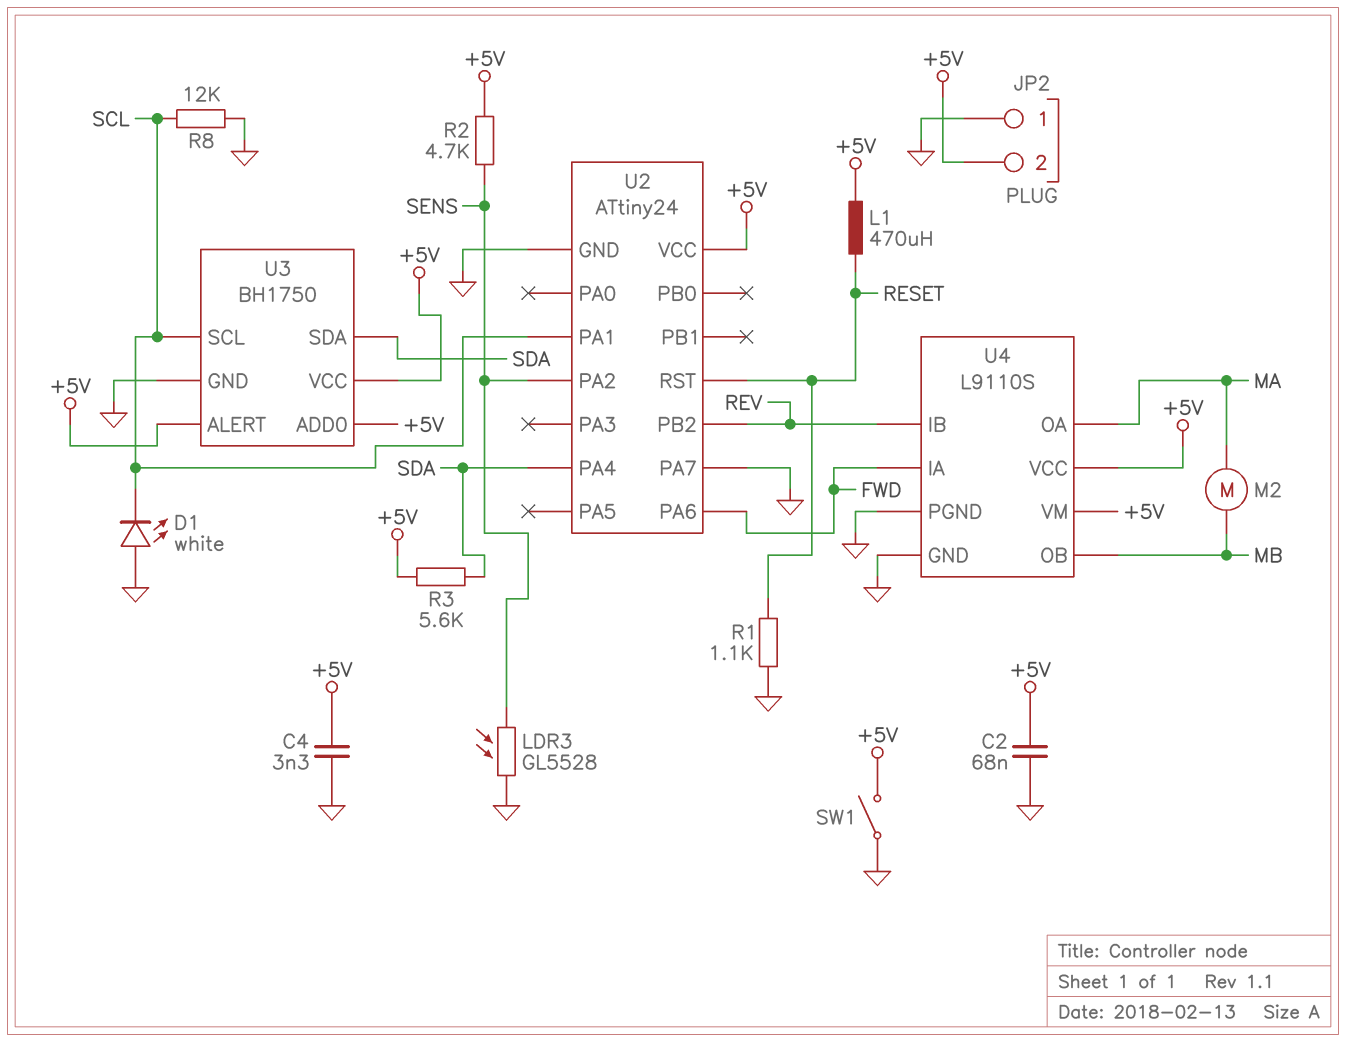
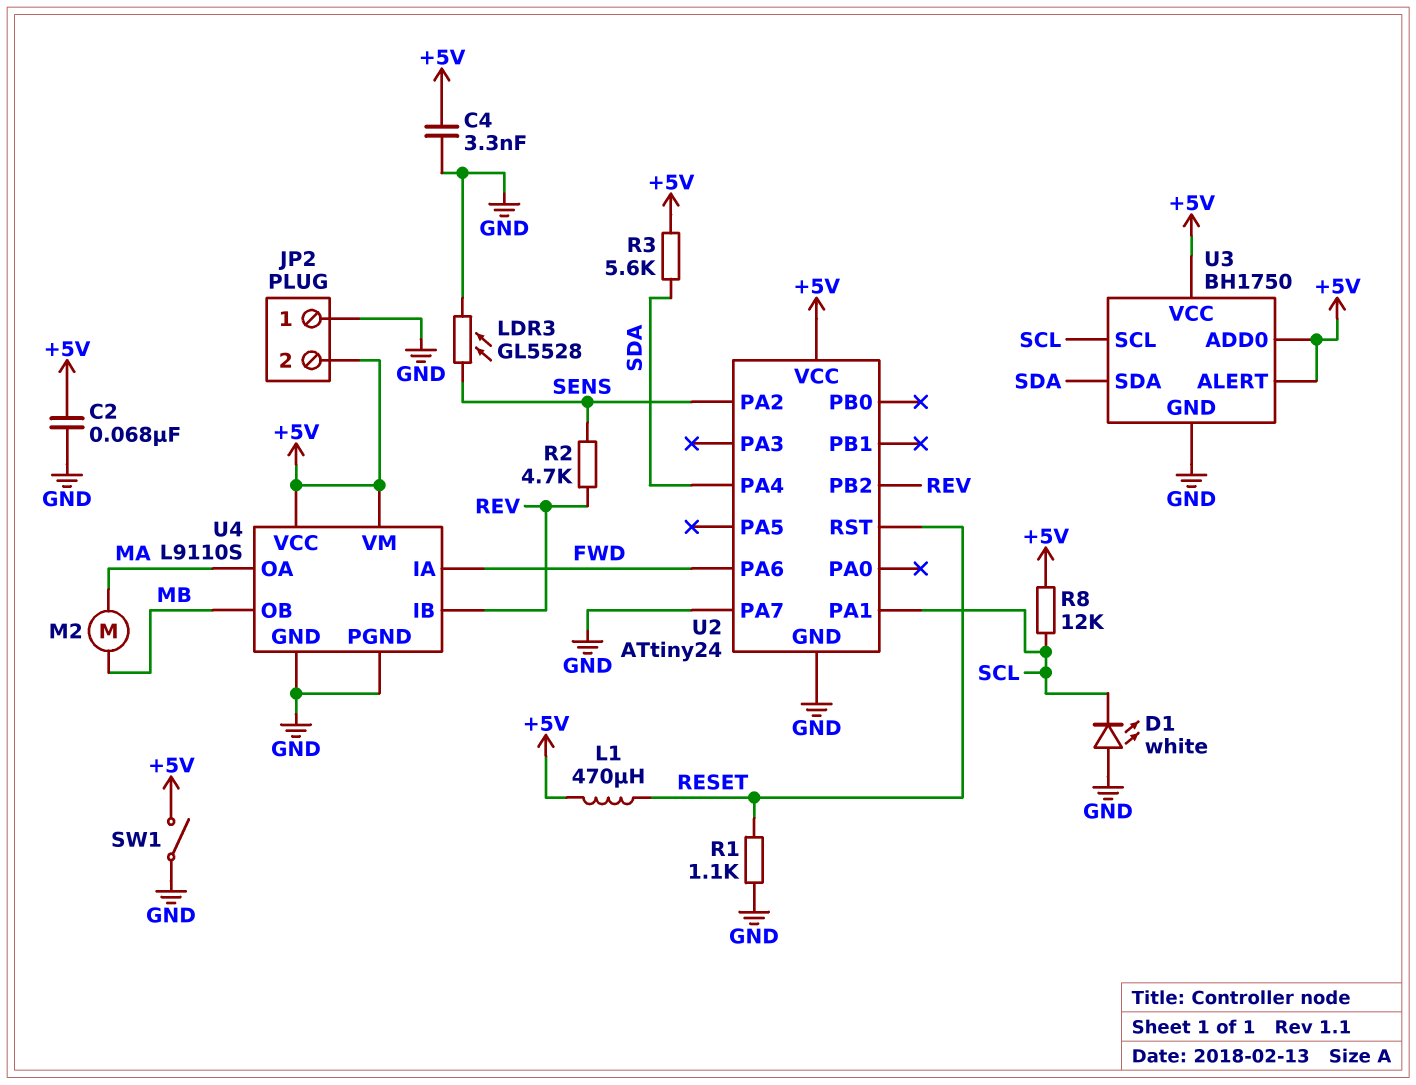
R2: 4.7k (+5V, SENS) -> 4.7k (REV, SENS)
R8: 12k (GND, SCL) -> 12k (+5V, SCL)

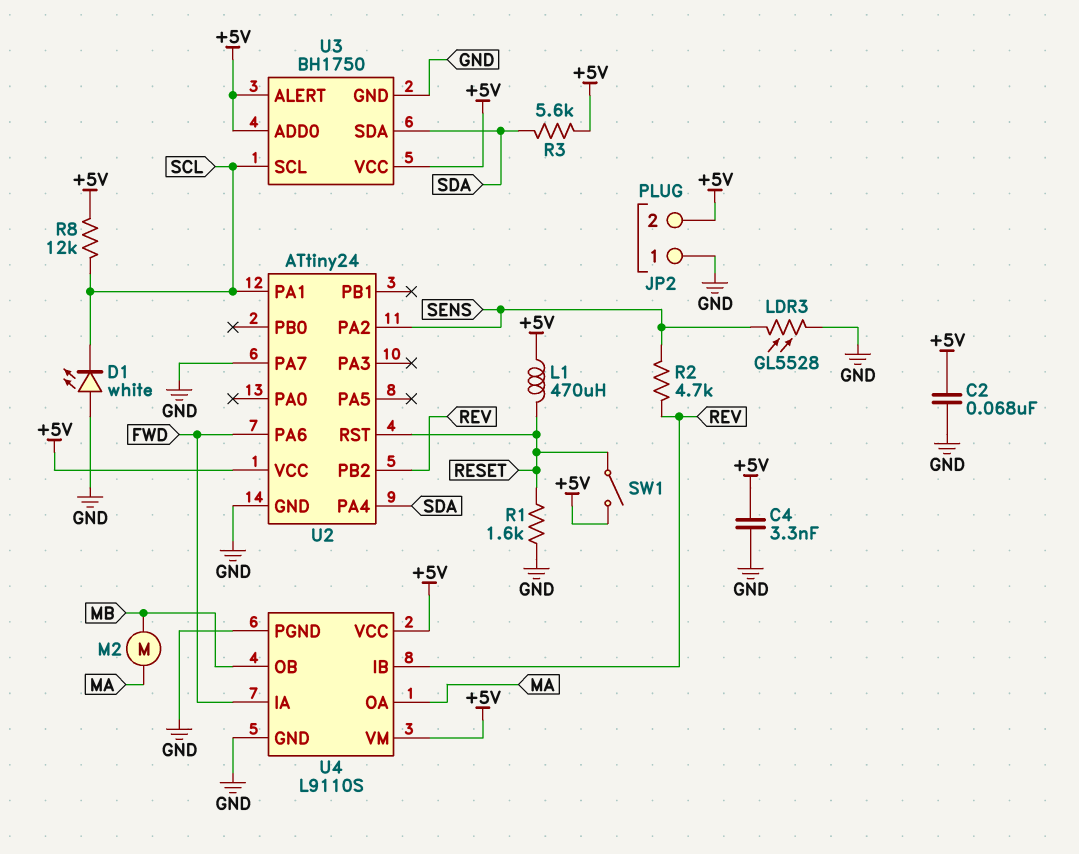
R1: 1.1k (GND, RESET) -> 1.6k (GND, RESET)
SW1: switch (+5V, GND) -> switch (+5V, RESET)

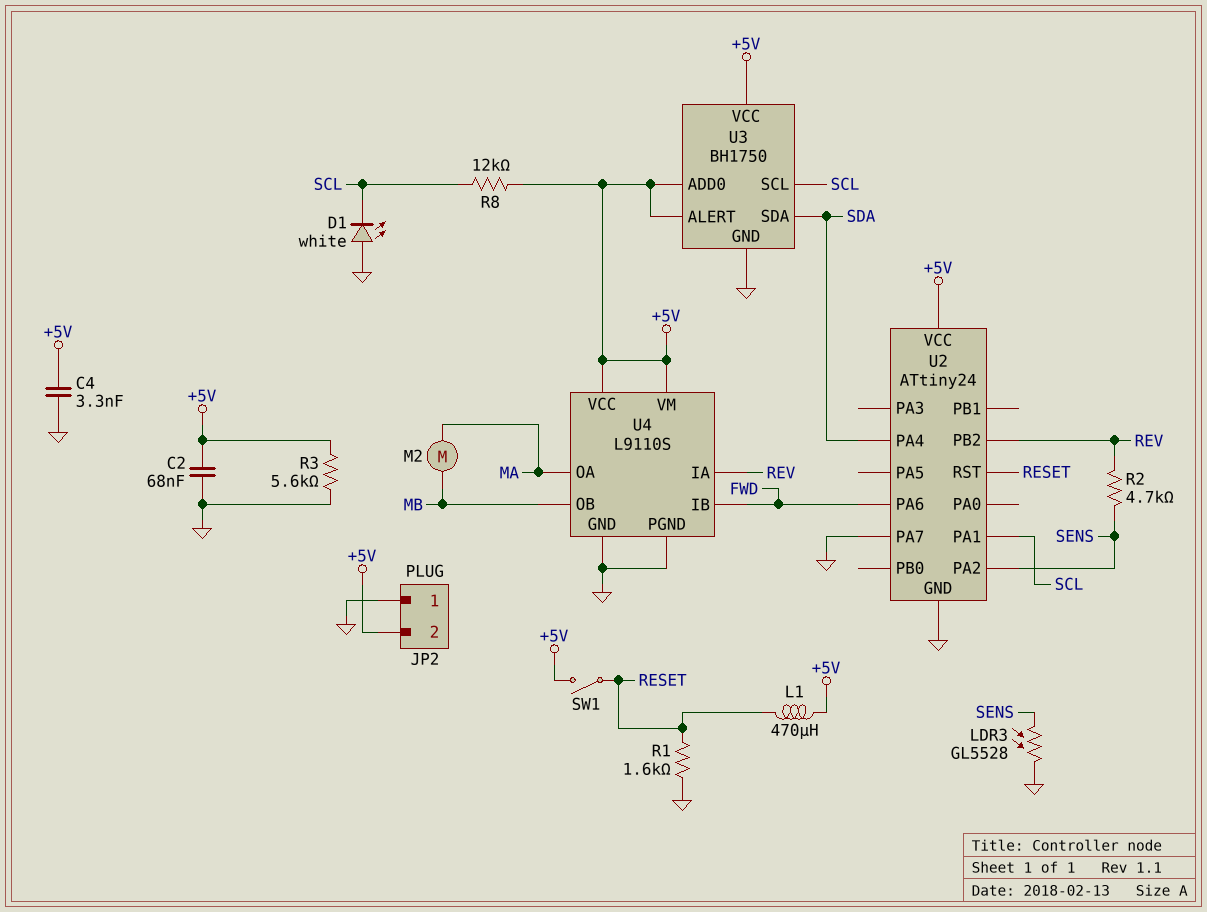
R3: 5.6k (+5V, SDA) -> 5.6k (+5V, GND)
U4 pin IA: FWD -> REV
U4 pin IB: REV -> FWD

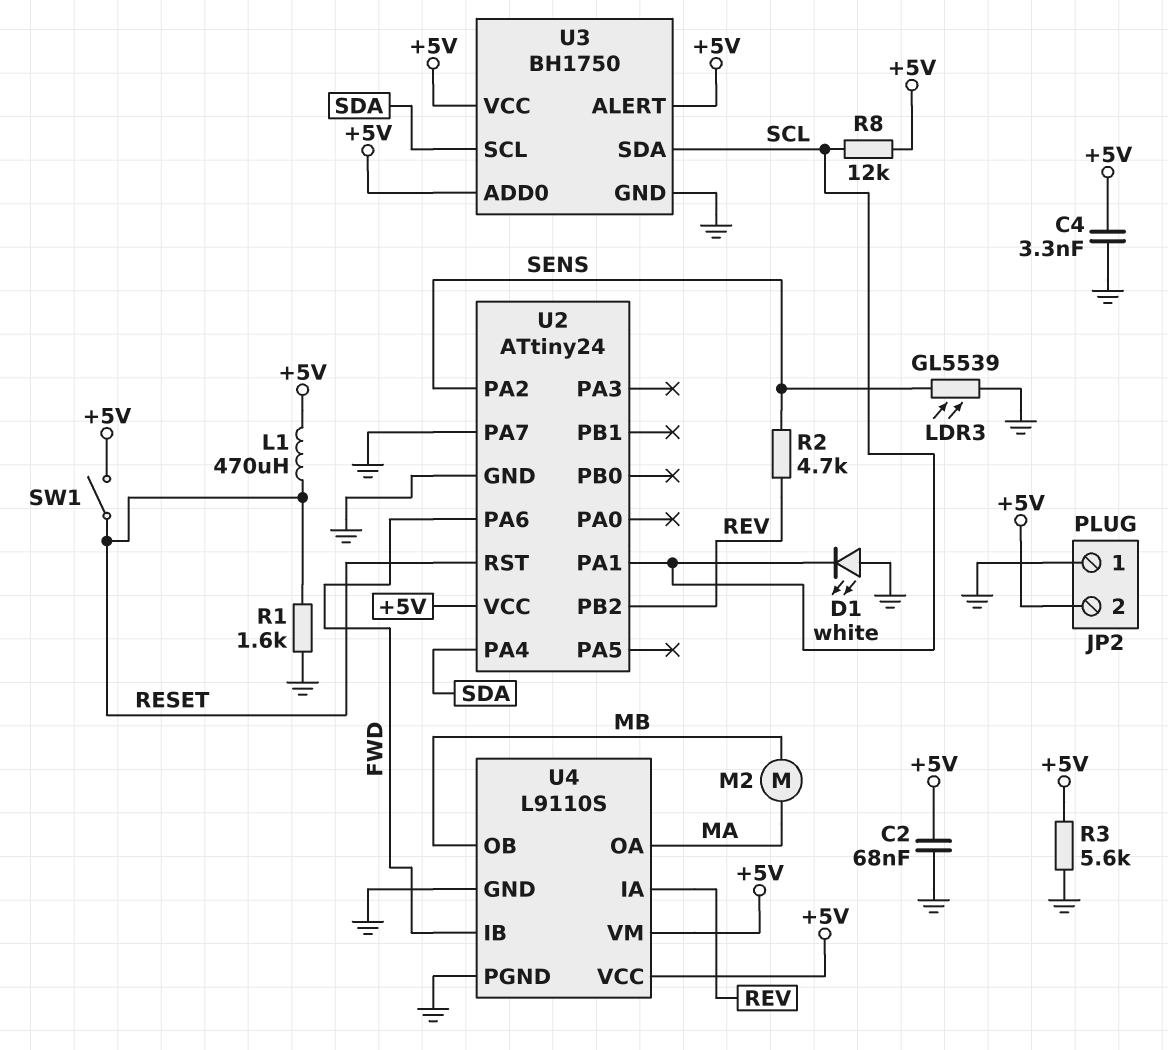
LDR3: GL5528 (GND, SENS) -> GL5539 (GND, SENS)
U3 pin SCL: SCL -> SDA
U3 pin SDA: SDA -> SCL

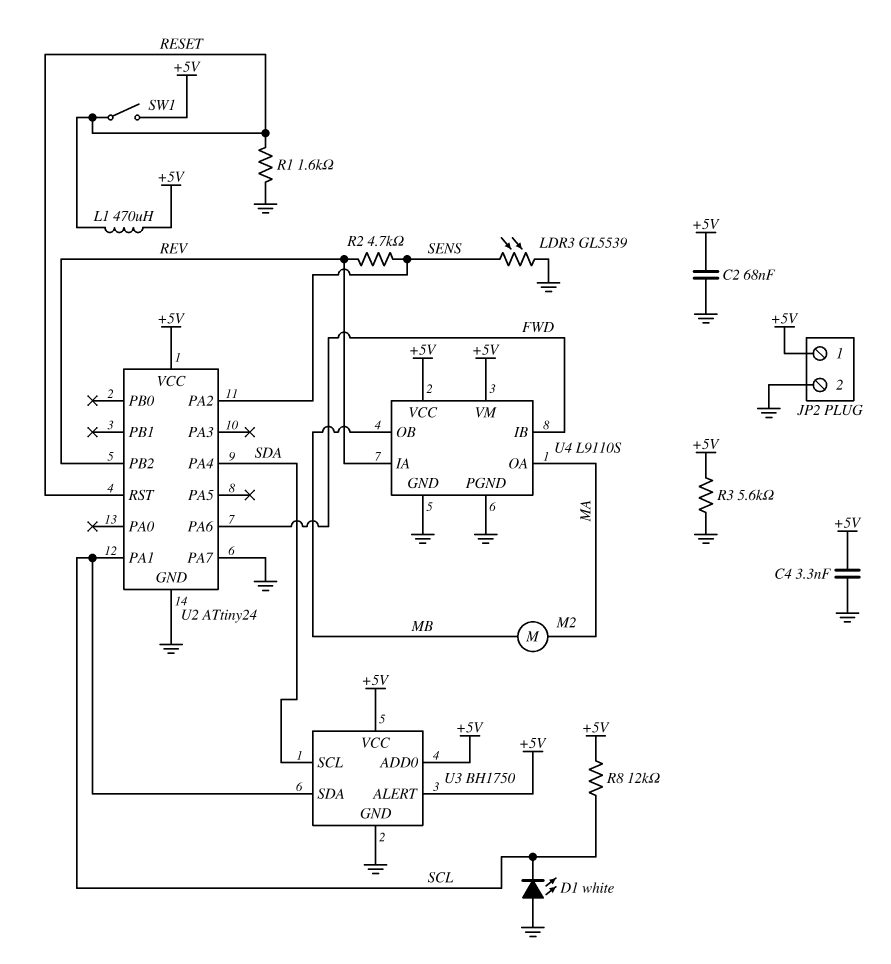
JP2 pin 1: GND -> +5V
JP2 pin 2: +5V -> GND

